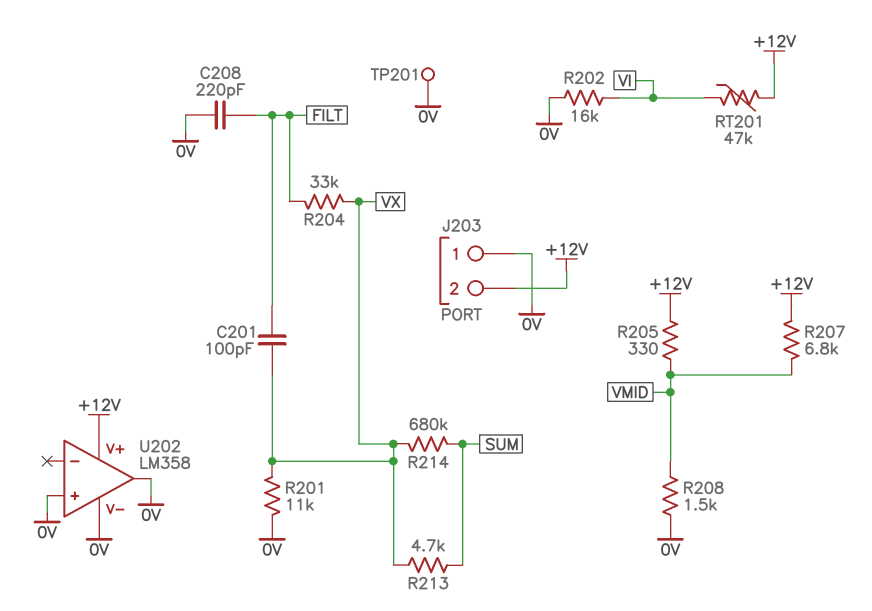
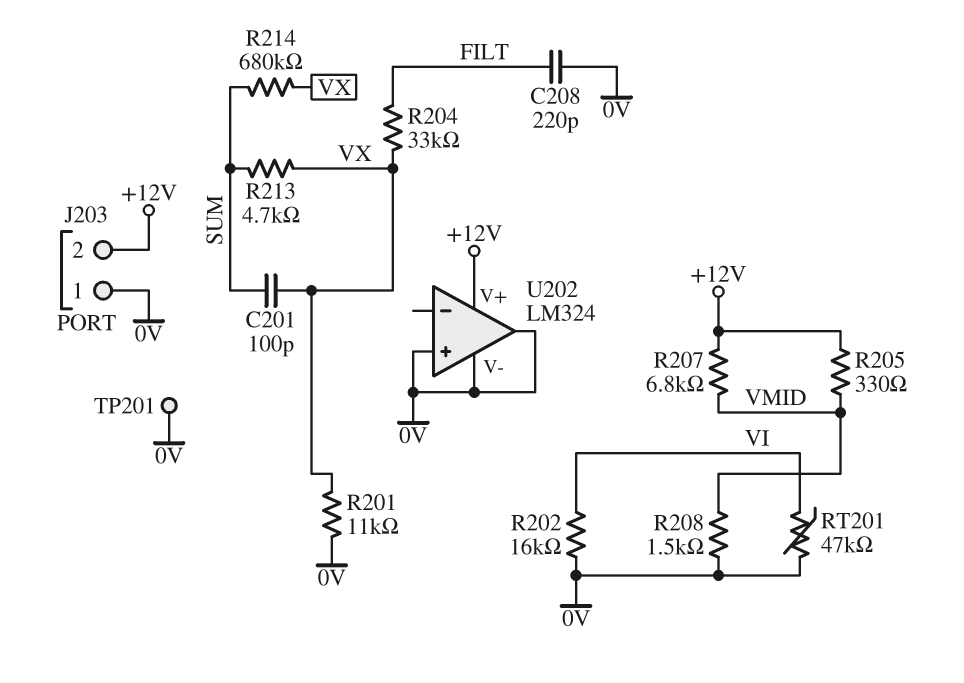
C201: 100pF (FILT, VX) -> 100pF (SUM, VX)
RT201: 47k (+12V, VI) -> 47k (0V, VI)
U202: LM358 -> LM324

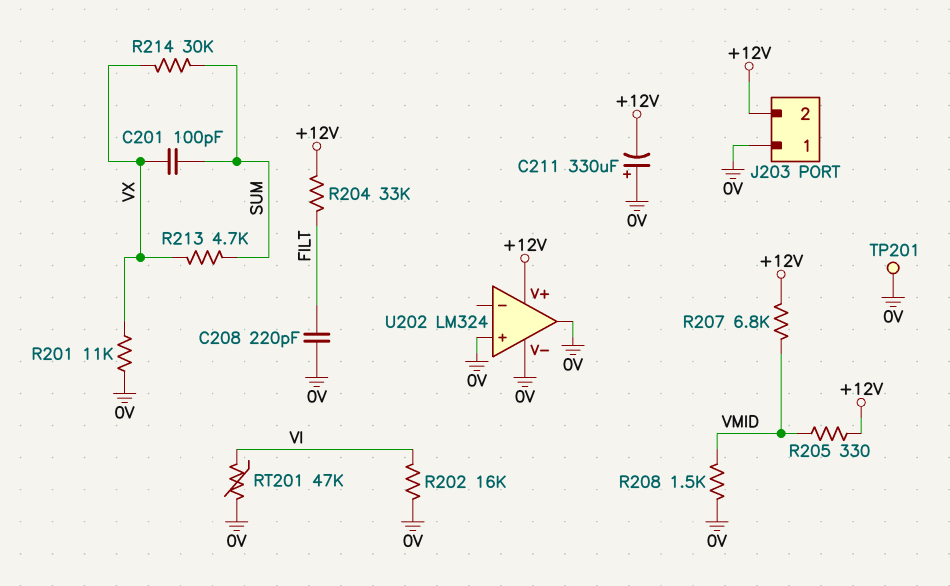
C211: none -> 330uF (plus 0V, minus +12V)
R204: 33k (FILT, VX) -> 33k (+12V, FILT)
R214: 680k (SUM, VX) -> 30k (SUM, VX)

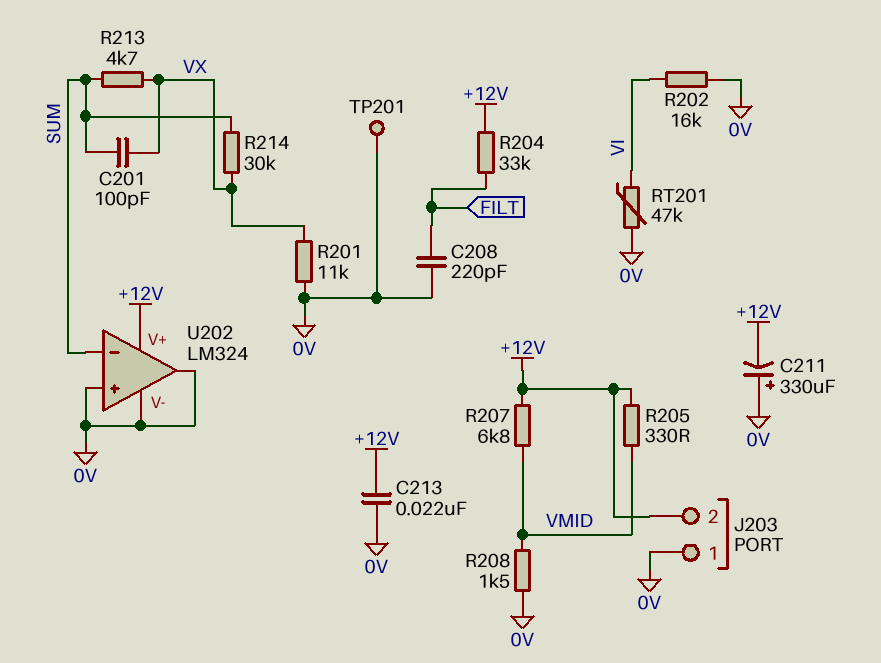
C213: none -> 22nF (+12V, 0V)
U202 pin in-: none -> SUM

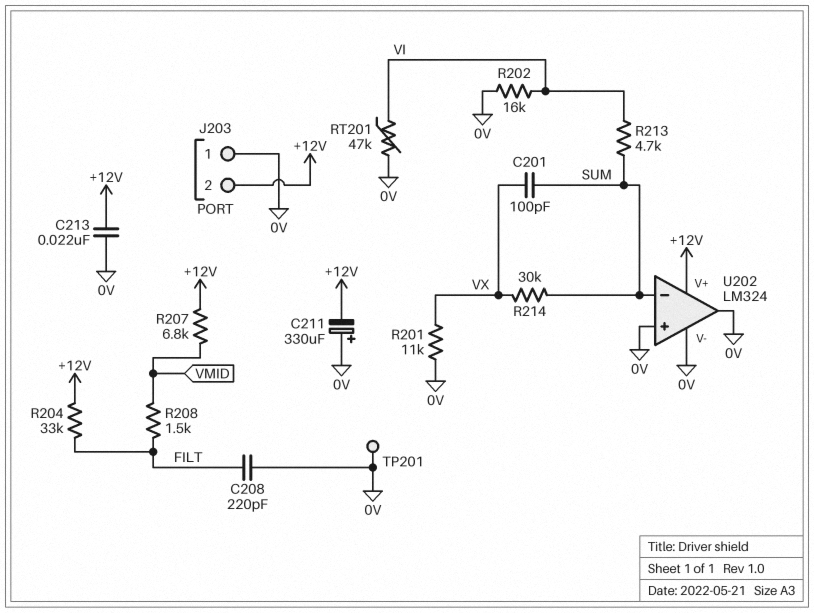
R205: 330 (+12V, VMID) -> none
R208: 1.5k (0V, VMID) -> 1.5k (FILT, VMID)
R213: 4.7k (SUM, VX) -> 4.7k (SUM, VI)

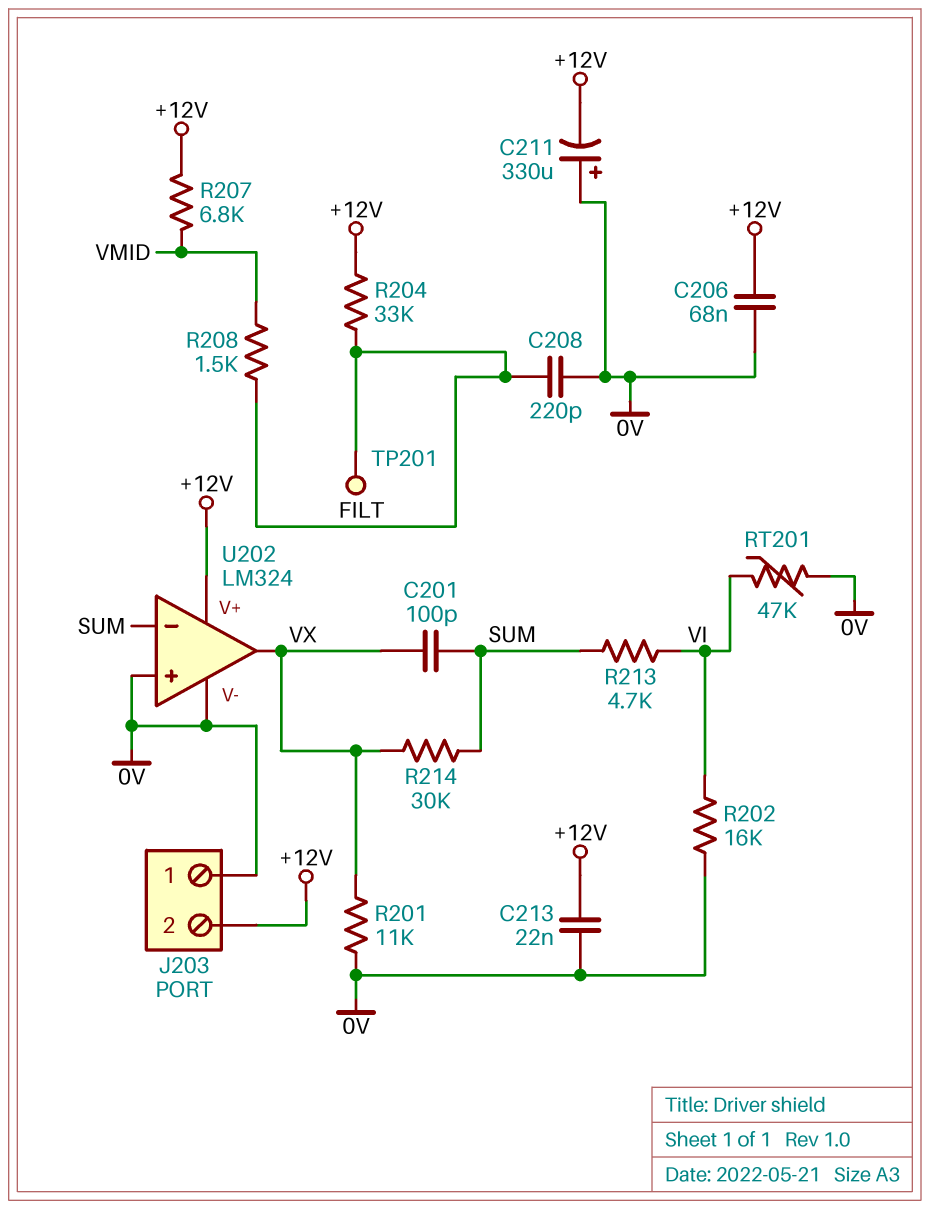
C206: none -> 68nF (+12V, 0V)
TP201: test point (0V) -> test point (FILT)
U202 pin out: 0V -> VX

